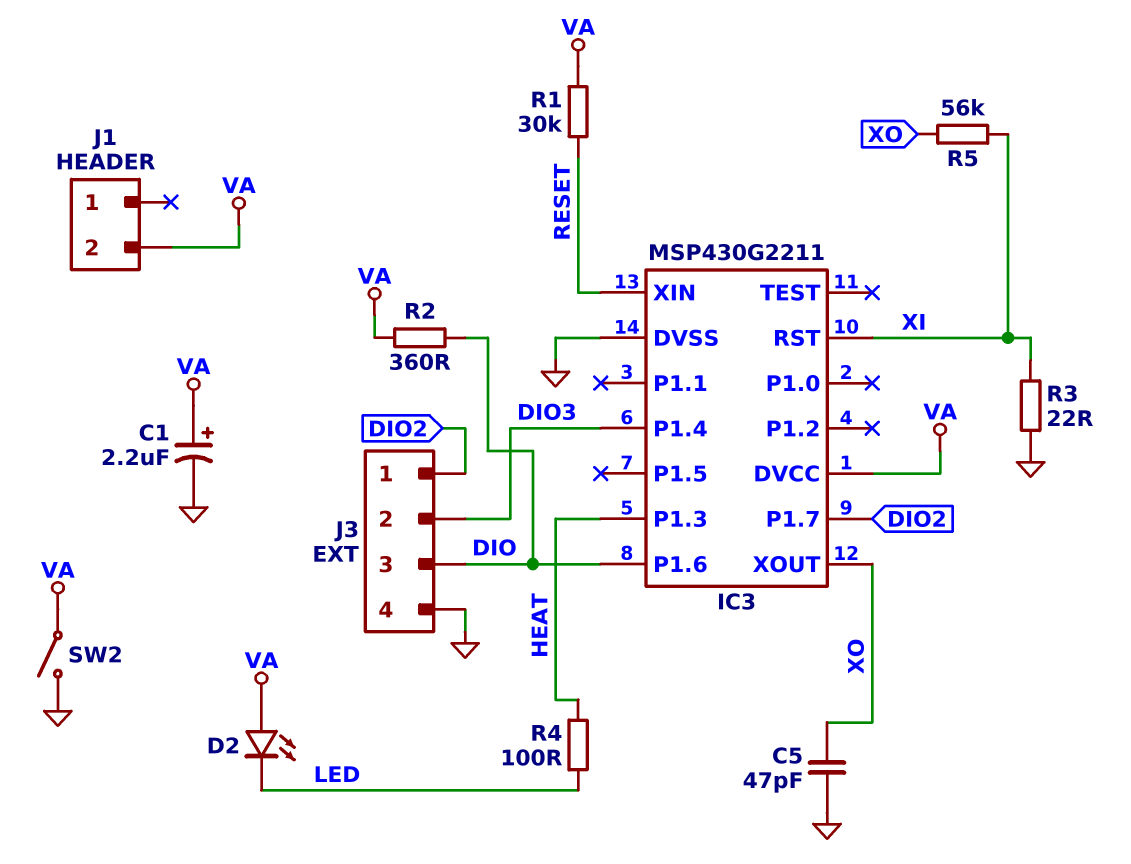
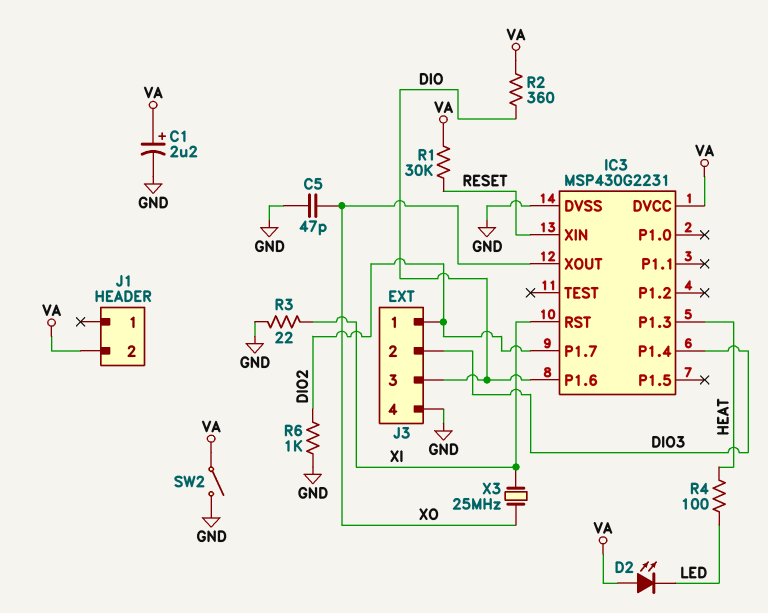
IC3: MSP430G2211 -> MSP430G2231
R5: 56k (XI, XO) -> none
R6: none -> 1k (DIO2, GND)
X3: none -> 25MHz (XI, XO)

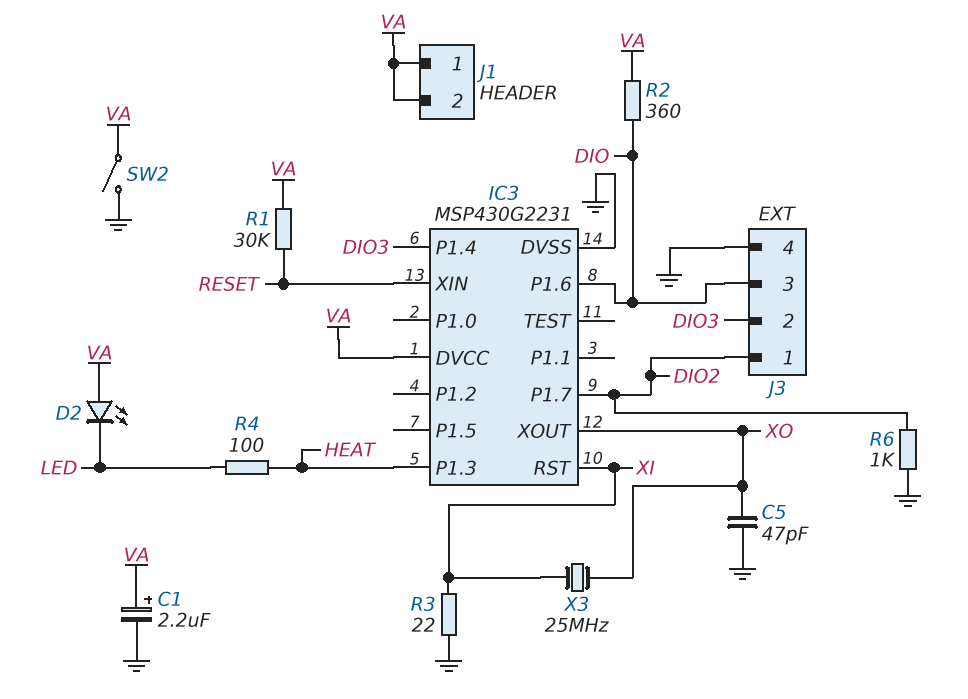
J1 pin 1: none -> VA

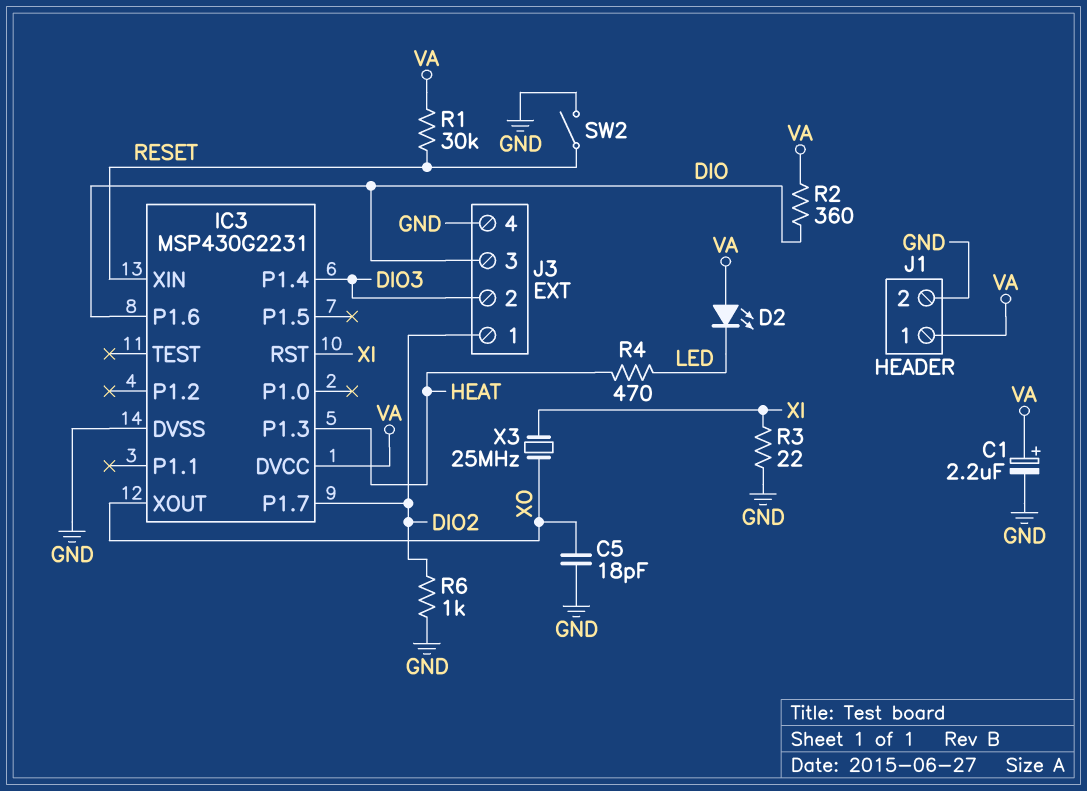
C5: 47pF (GND, XO) -> 18pF (GND, XO)
J1 pin 2: VA -> GND
R4: 100 (HEAT, LED) -> 470 (HEAT, LED)
SW2: switch (GND, VA) -> switch (GND, RESET)

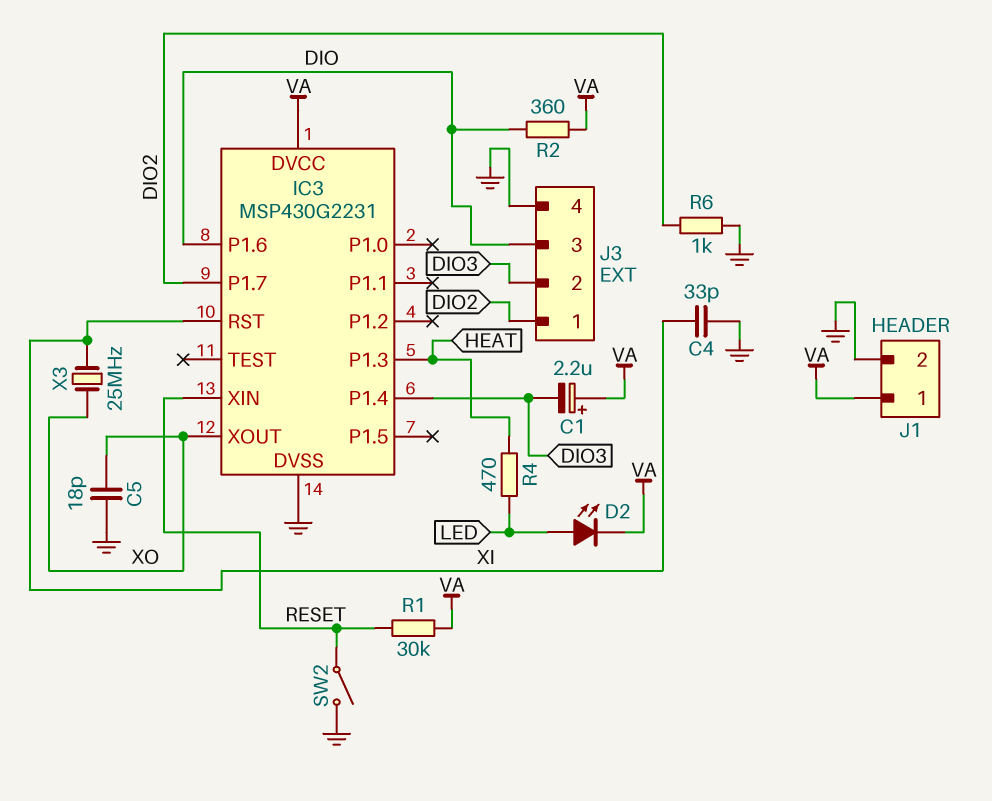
C1: 2.2uF (plus VA, minus GND) -> 2.2uF (plus VA, minus DIO3)
C4: none -> 33pF (GND, XI)
D2: LED (A VA, K LED) -> LED (A LED, K VA)
R3: 22 (GND, XI) -> none

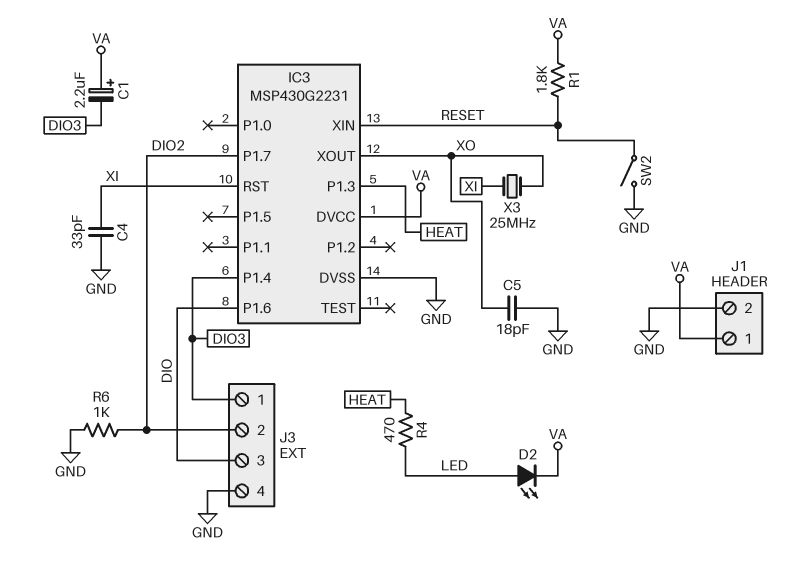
J3 pin 1: DIO2 -> DIO3
J3 pin 2: DIO3 -> DIO2
R1: 30k (RESET, VA) -> 1.8k (RESET, VA)
R2: 360 (DIO, VA) -> none

